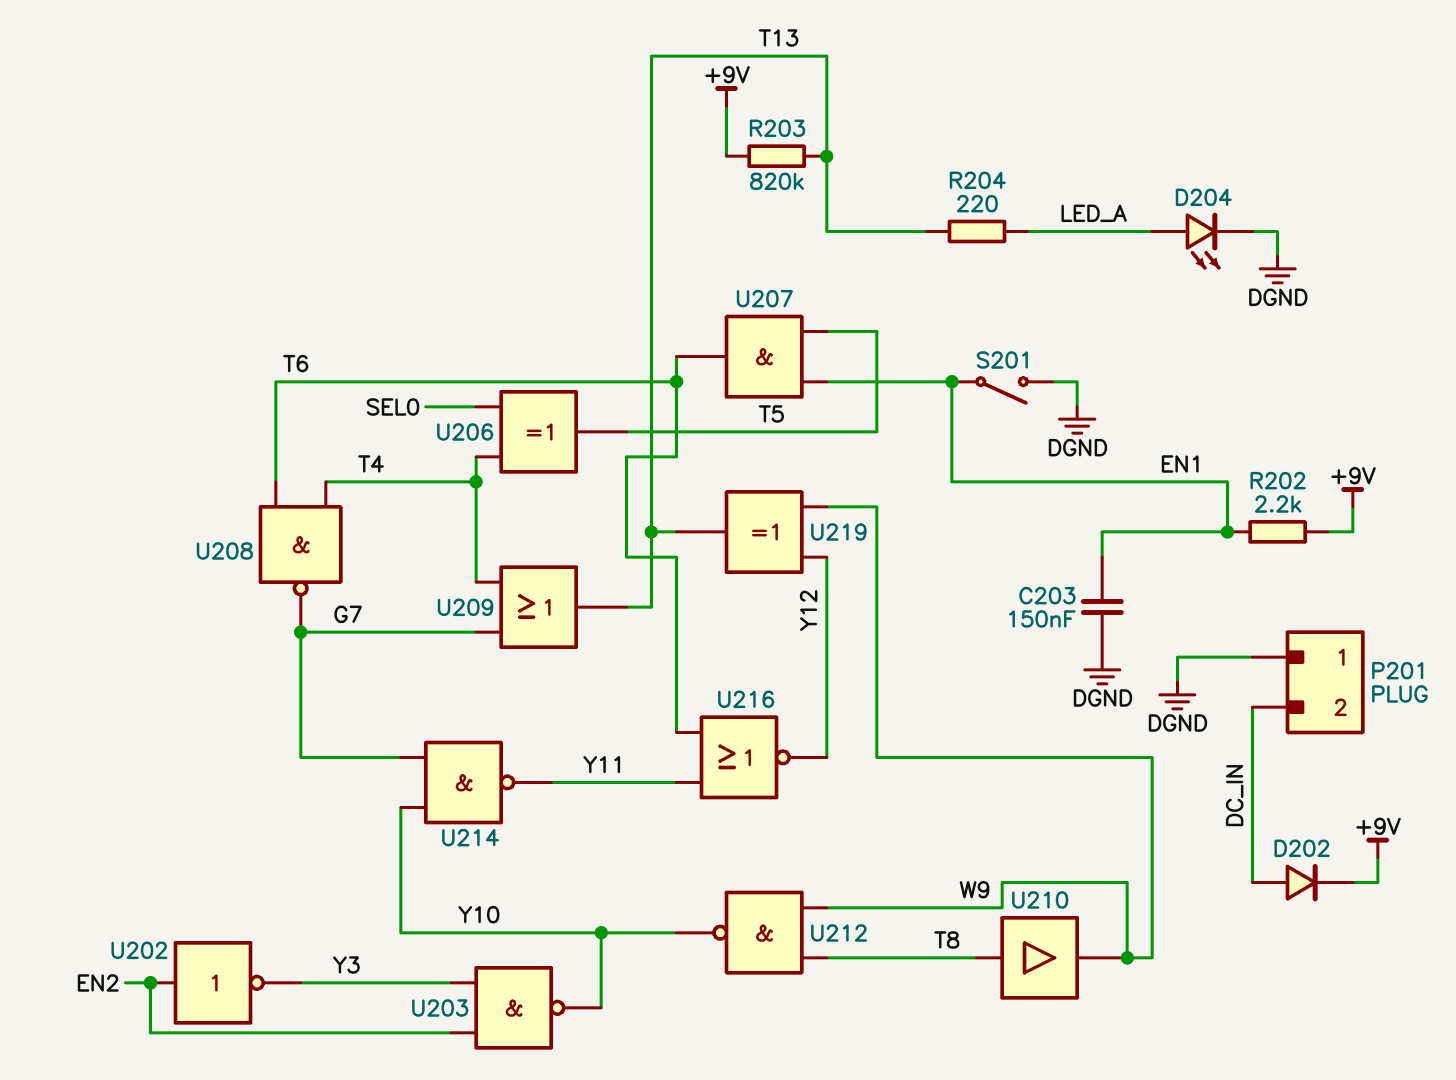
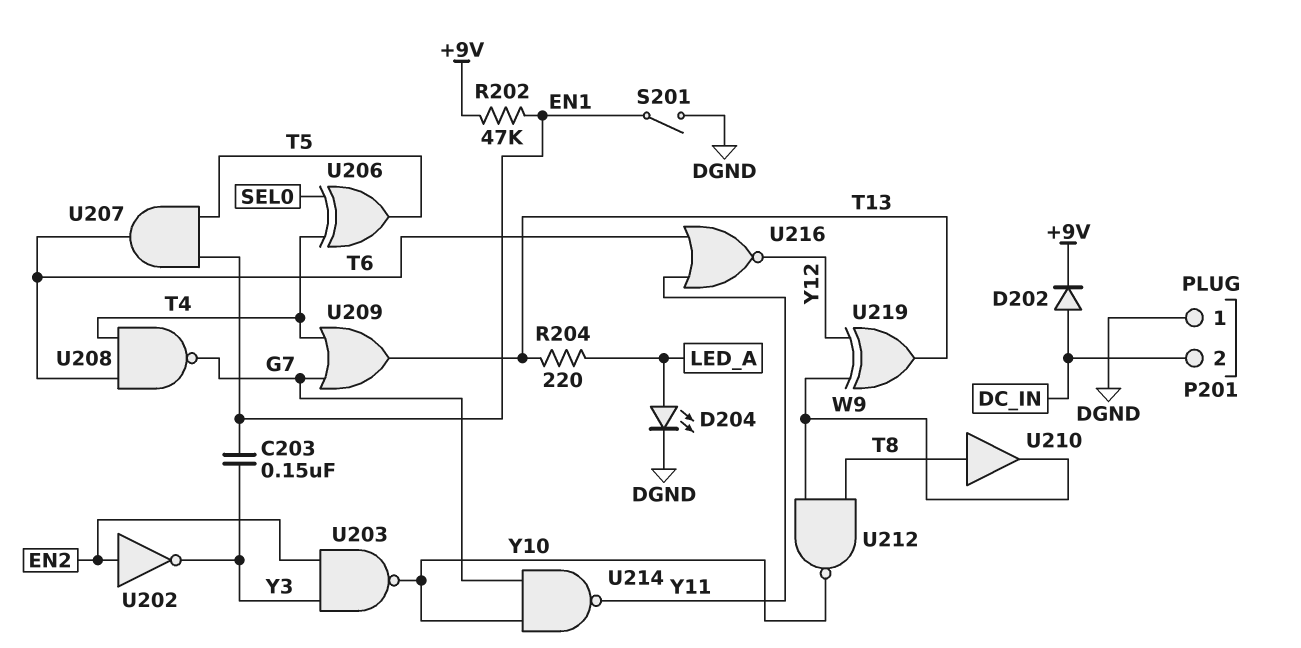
C203: 150nF (DGND, EN1) -> 150nF (EN1, Y3)
R202: 2.2k (+9V, EN1) -> 47k (+9V, EN1)
R203: 820k (+9V, T13) -> none

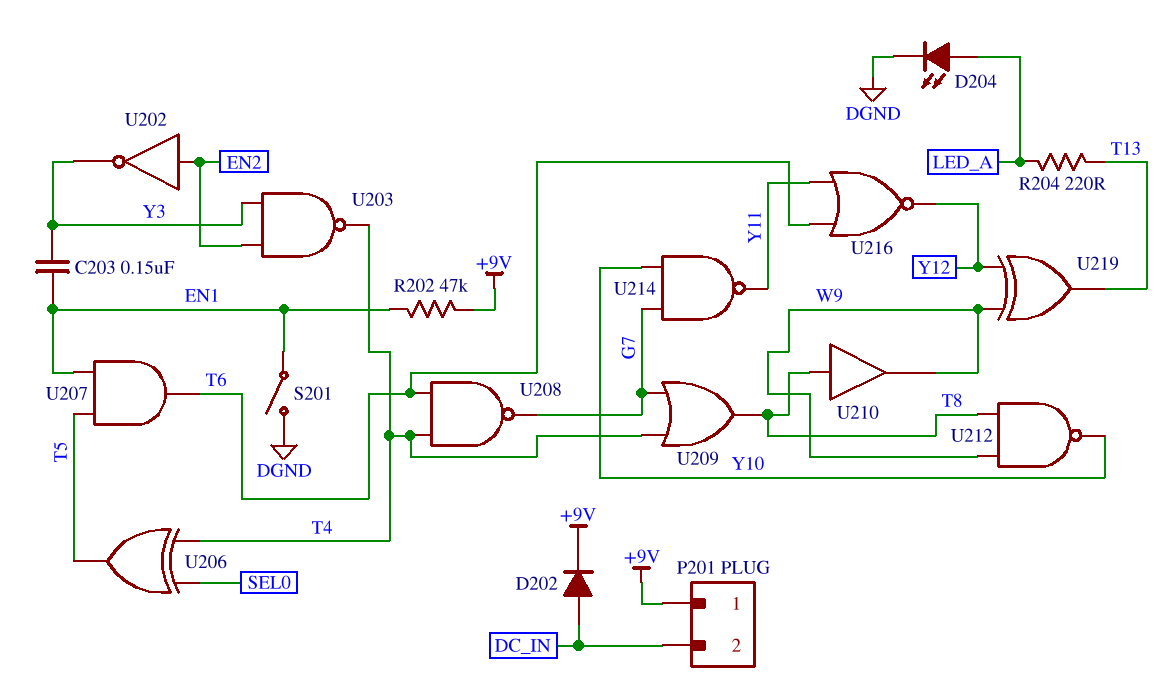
P201 pin 1: DGND -> +9V
U203: NAND (in EN2, in Y3, out Y10) -> NAND (in EN2, in Y3, out T4)
U209: OR (in G7, in T4, out T13) -> OR (in G7, in T4, out T8)

